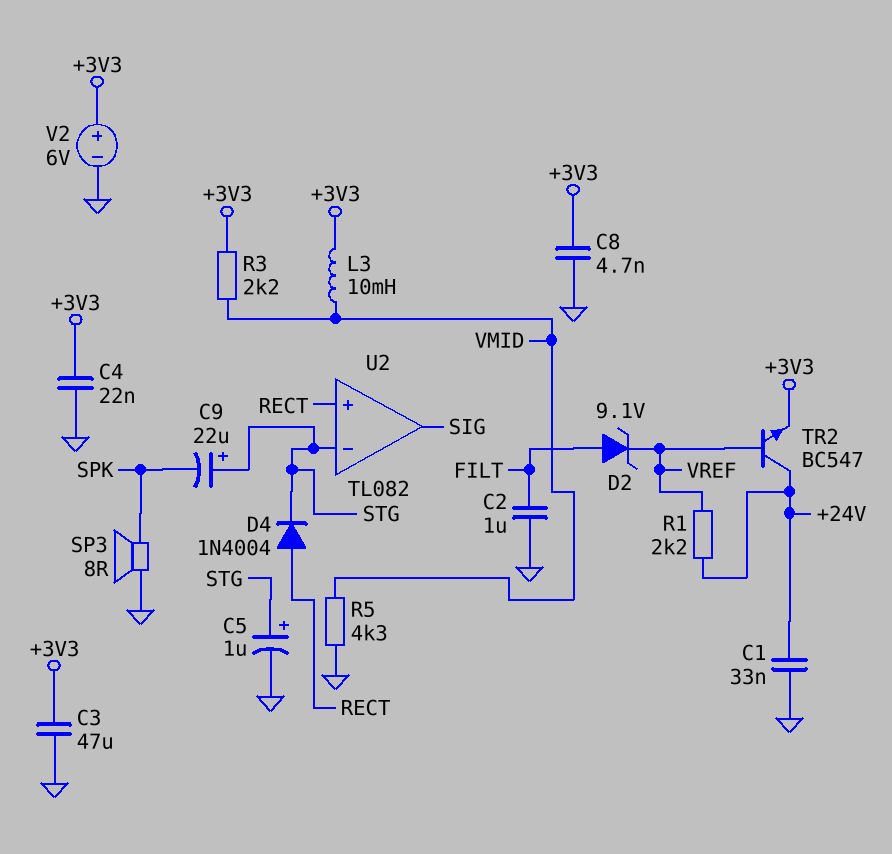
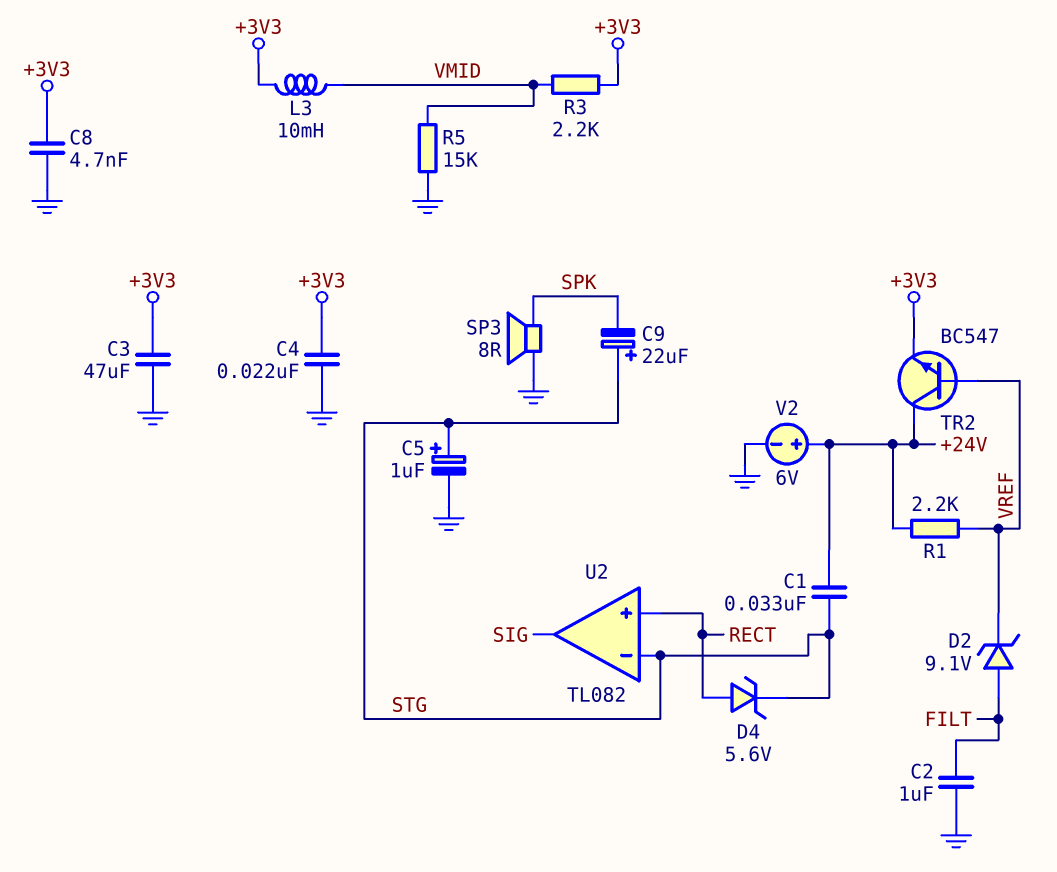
C1: 33nF (+24V, GND) -> 33nF (+24V, STG)
D4: diode 1N4004 (A RECT, K STG) -> zener 5.6V (A RECT, K STG)
R5: 4.3k (GND, VMID) -> 15k (GND, VMID)
V2: 6V (plus +3V3, minus GND) -> 6V (plus +24V, minus GND)

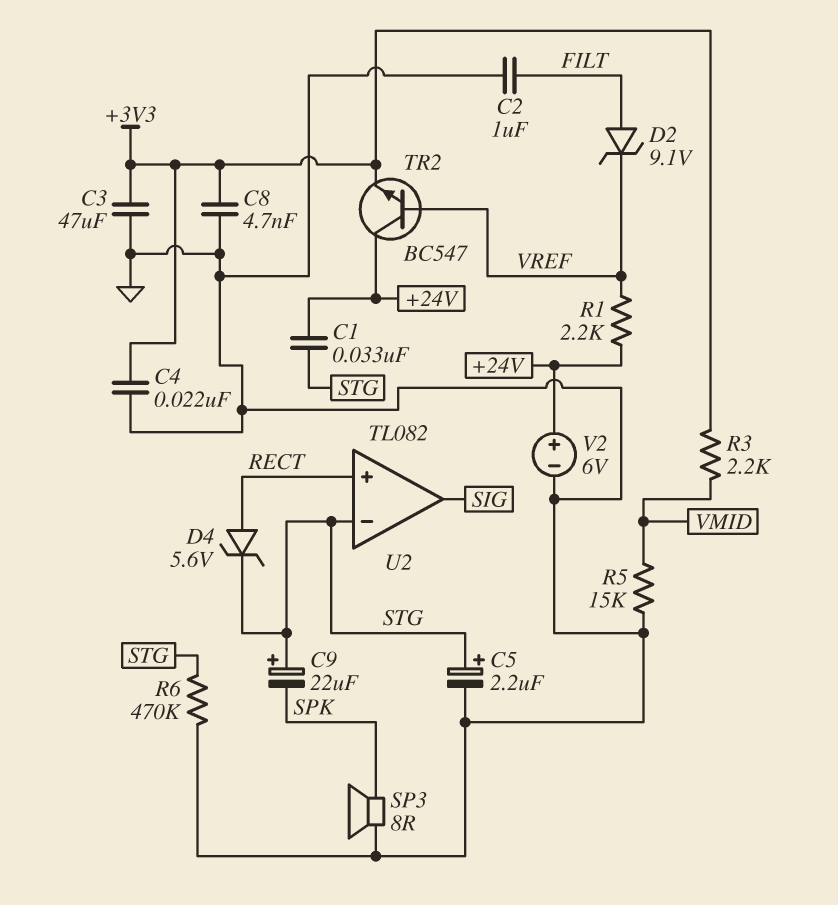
C5: 1uF (plus STG, minus GND) -> 2.2uF (plus STG, minus GND)
L3: 10mH (+3V3, VMID) -> none
R6: none -> 470k (GND, STG)

